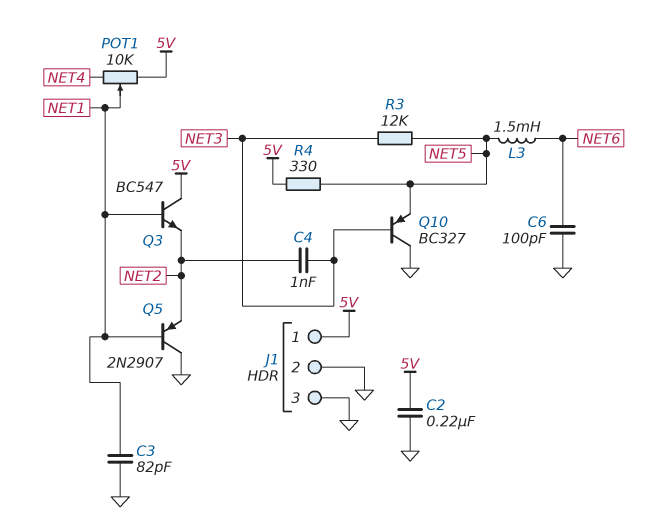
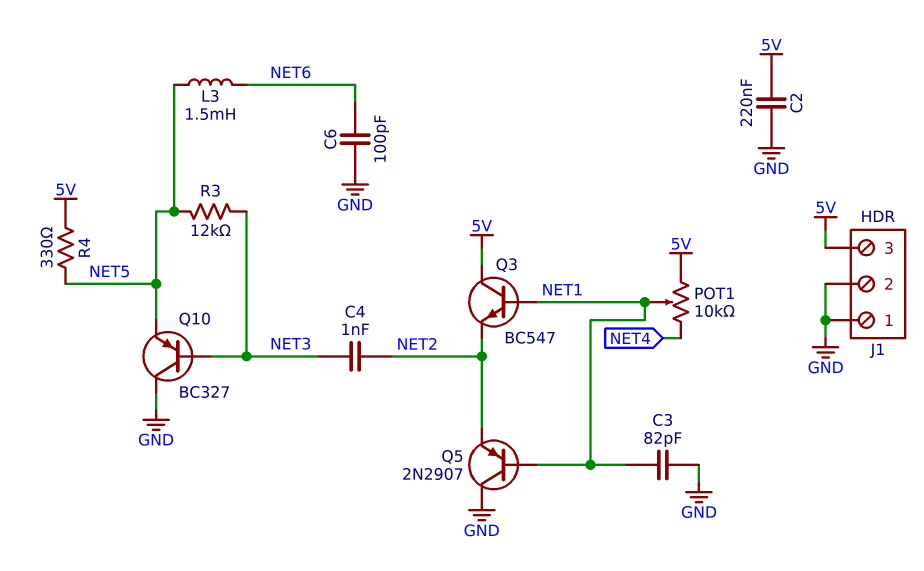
J1 pin 1: 5V -> GND
J1 pin 3: GND -> 5V

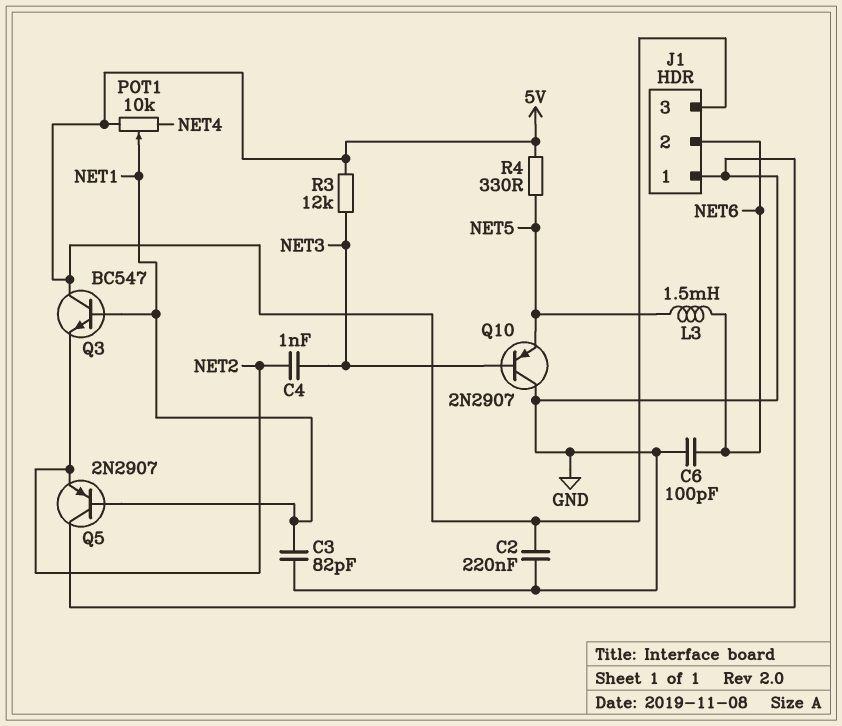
J1 pin 2: GND -> NET6
Q10: PNP BC327 (B NET3, C GND, E NET5) -> PNP 2N2907 (B NET3, C GND, E NET5)
R3: 12k (NET3, NET5) -> 12k (5V, NET3)

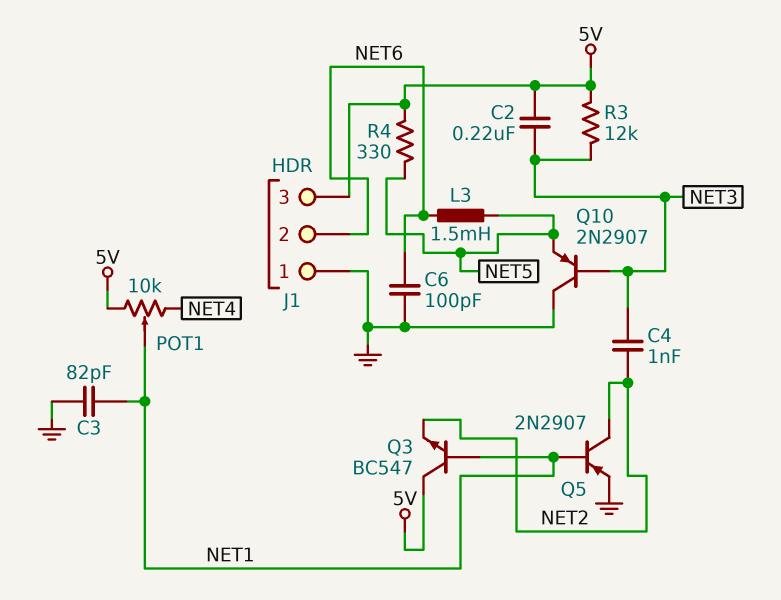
C2: 220nF (5V, GND) -> 220nF (5V, NET3)
Q5: PNP 2N2907 (B NET1, C GND, E NET2) -> PNP 2N2907 (B NET1, C NET2, E GND)

